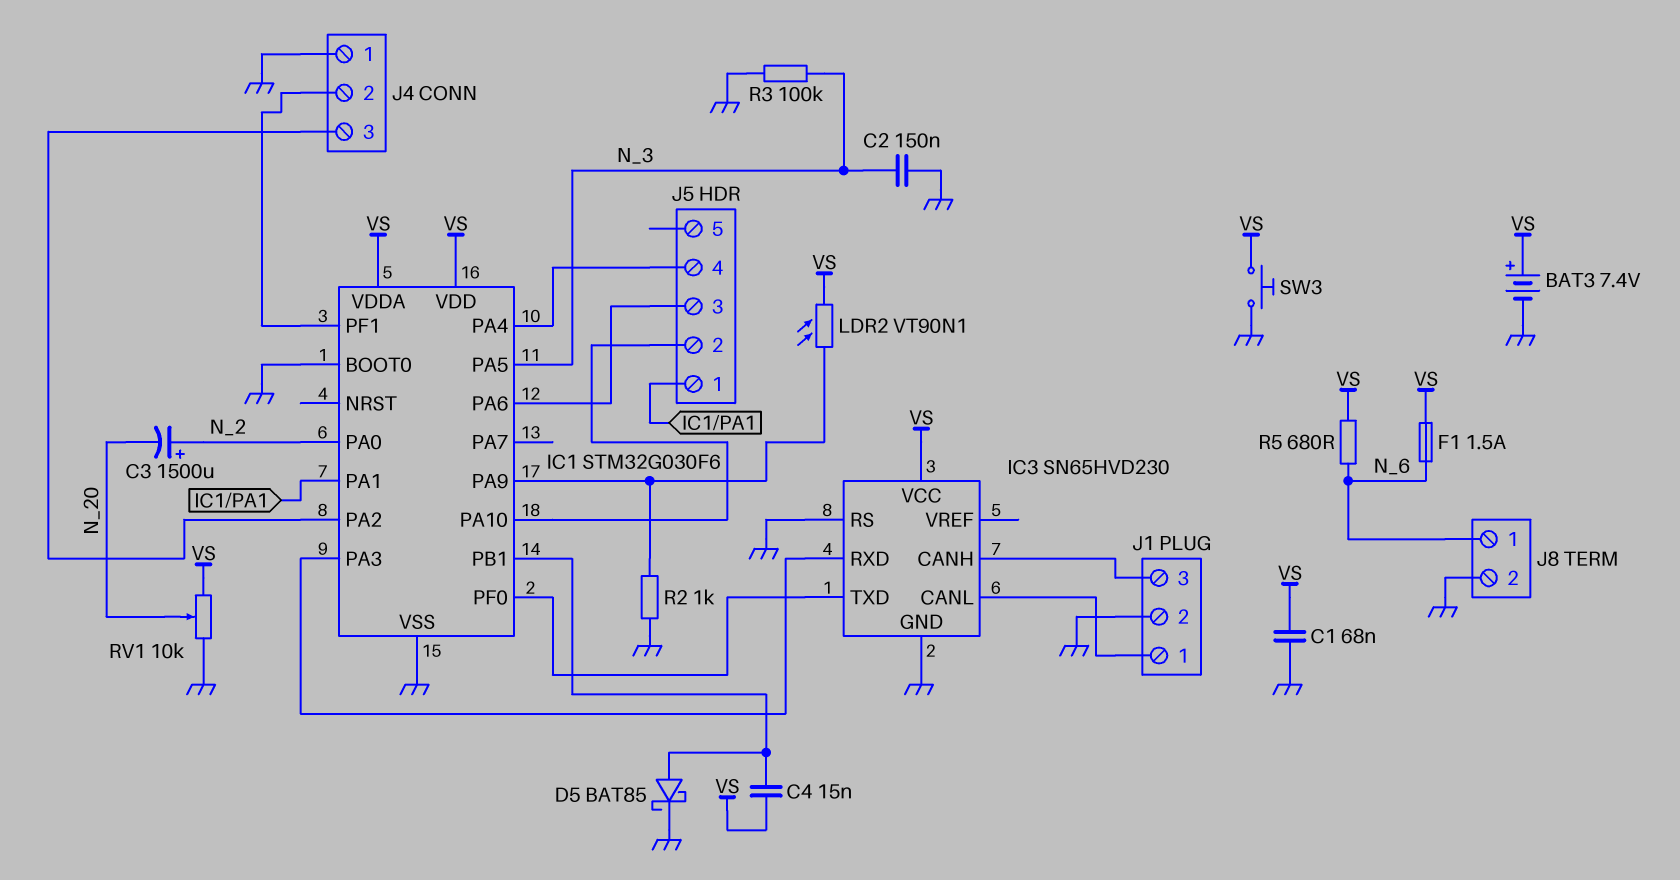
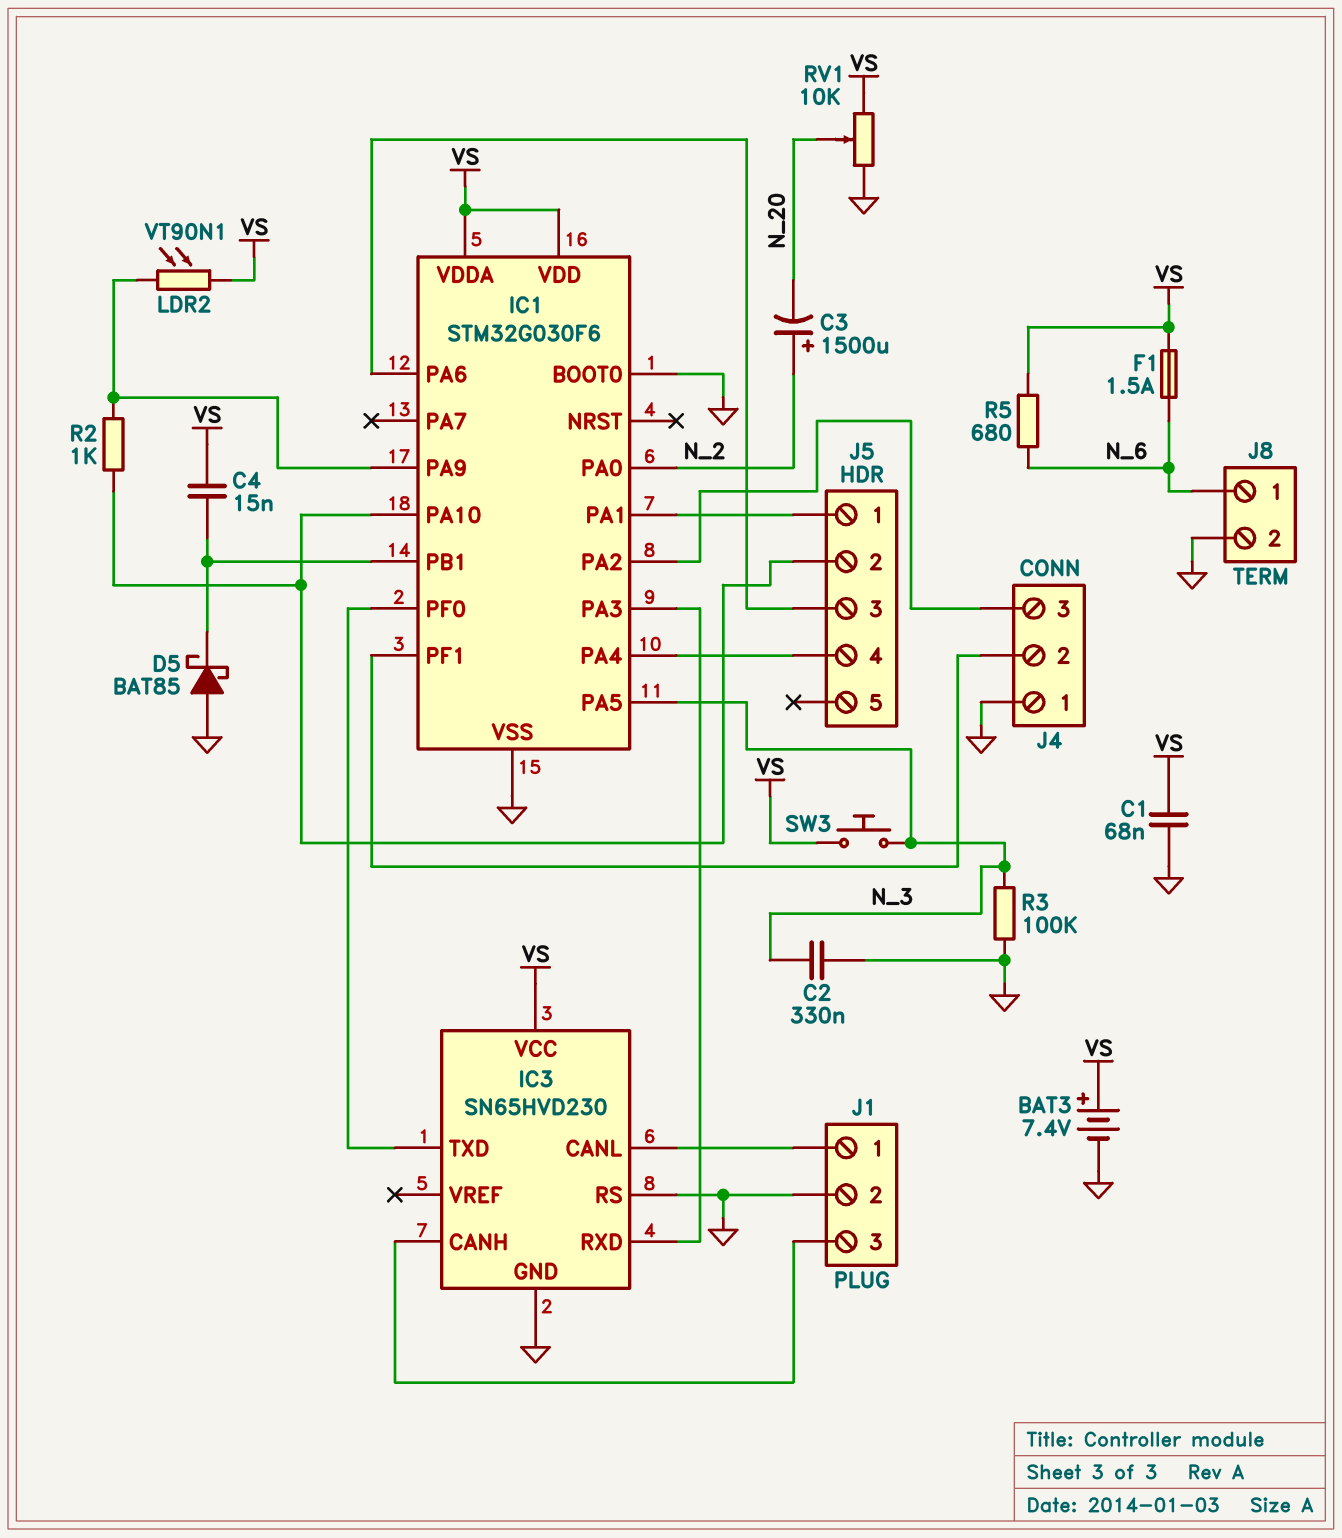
C2: 150nF (GND, N_3) -> 330nF (GND, N_3)
D5: schottky BAT85 (A IC1/PB1, K GND) -> schottky BAT85 (A GND, K IC1/PB1)
R2: 1k (GND, IC1/PA9) -> 1k (IC1/PA9, IC1/PA10)
SW3: button (GND, VS) -> button (N_3, VS)

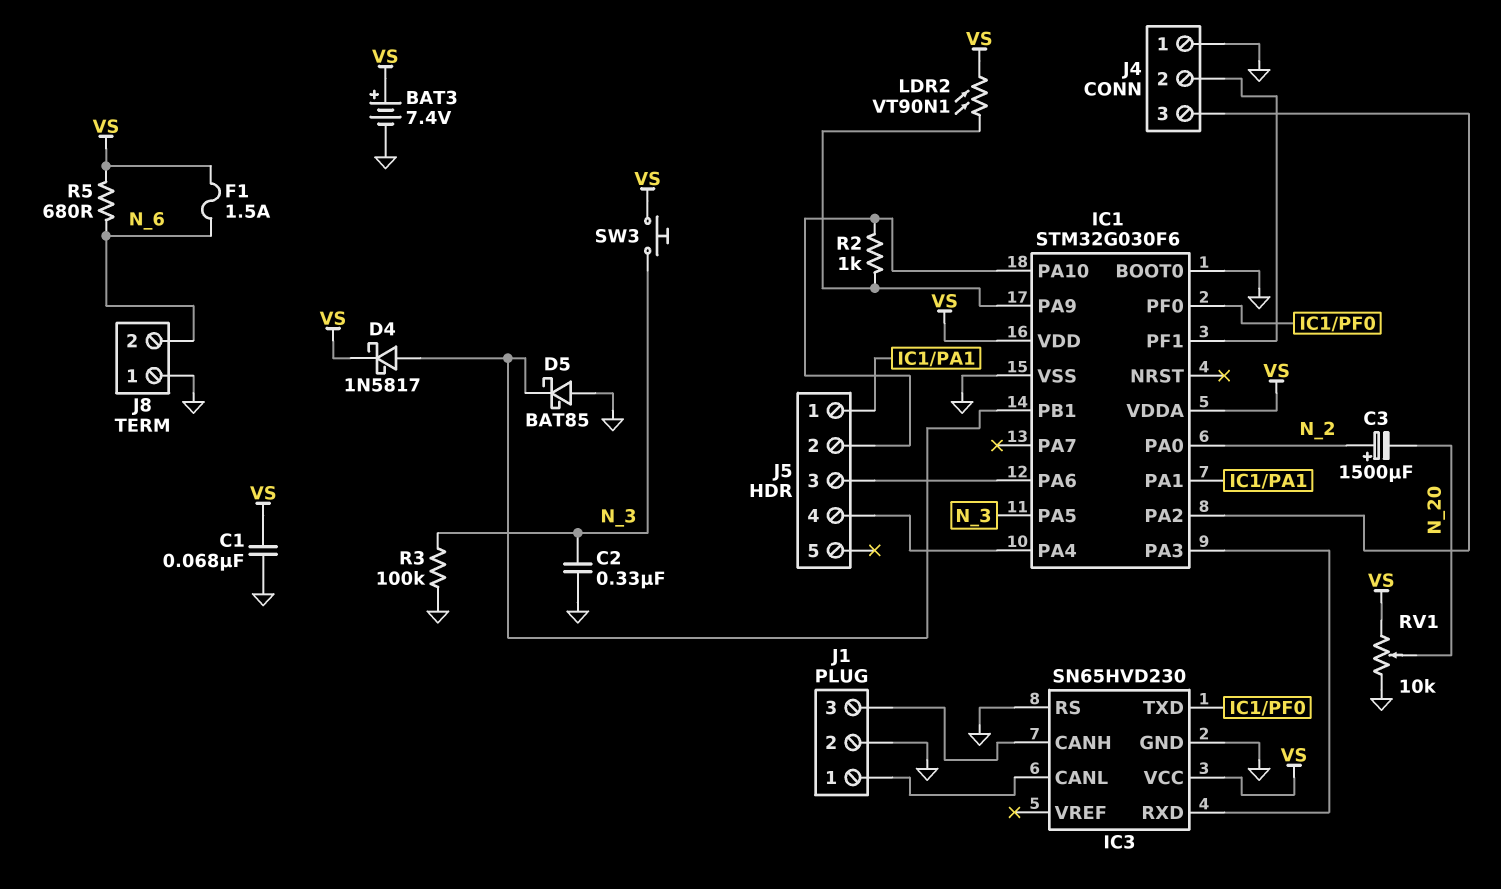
C4: 15nF (IC1/PB1, VS) -> none
D4: none -> schottky 1N5817 (A IC1/PB1, K VS)
J8 pin 1: N_6 -> GND
J8 pin 2: GND -> N_6

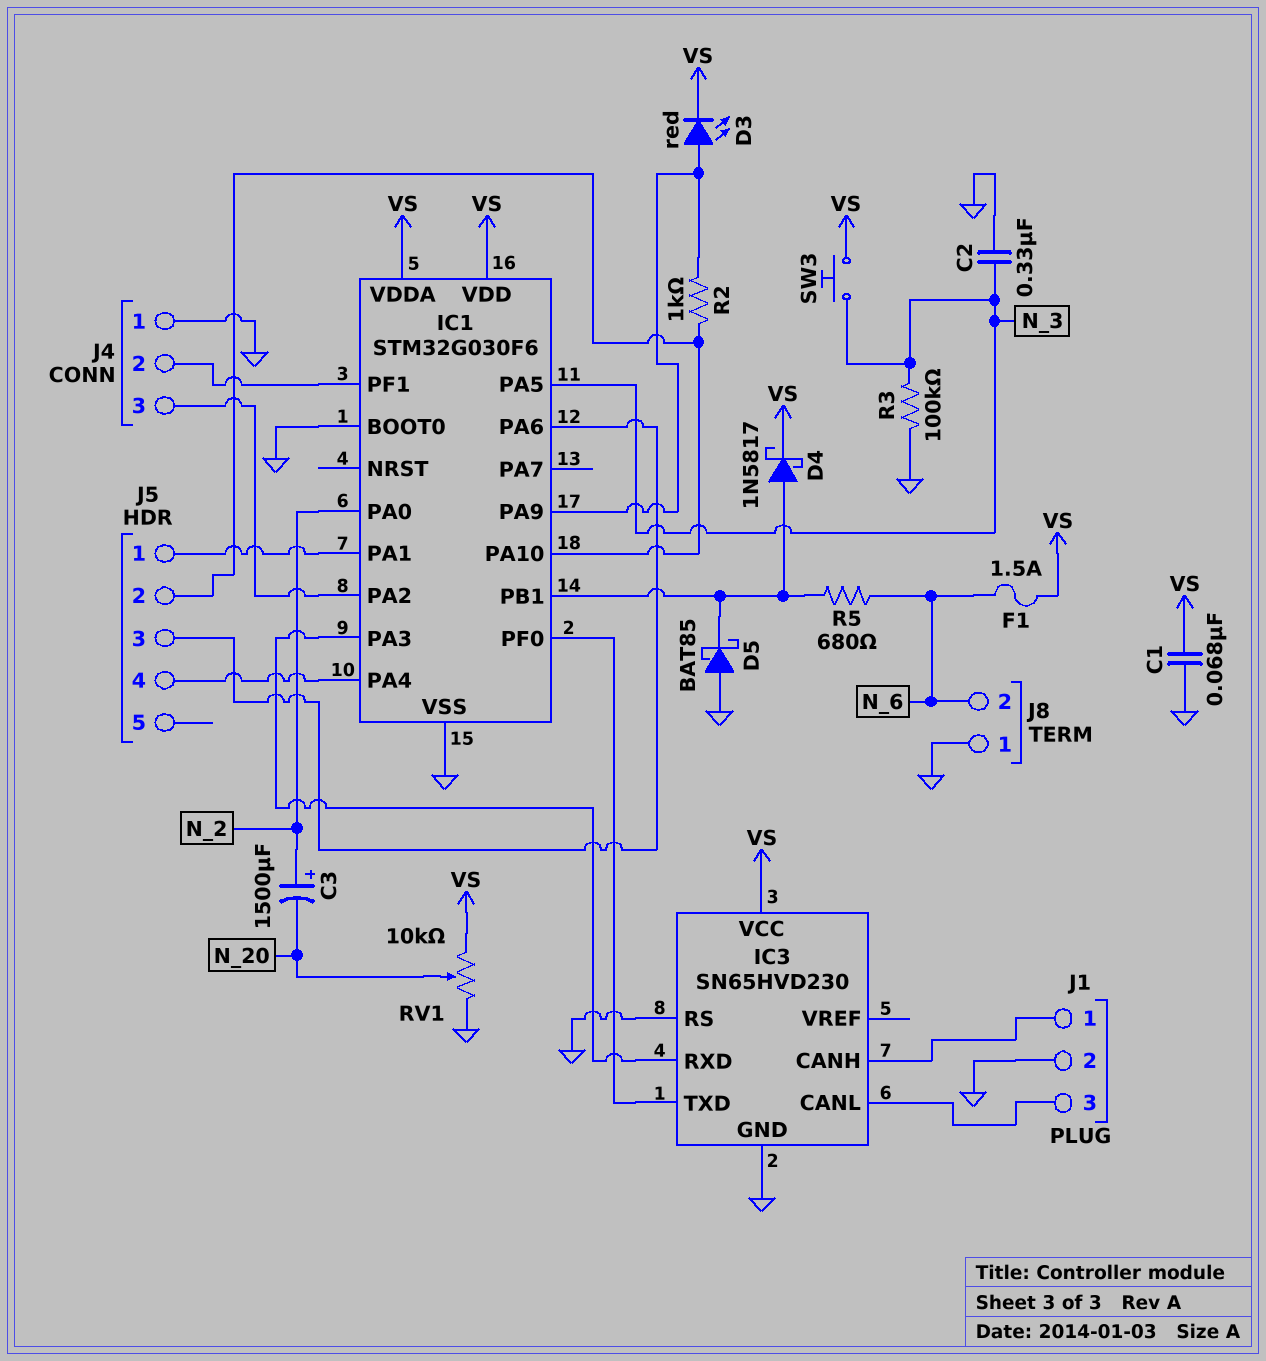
BAT3: 7.4V (plus VS, minus GND) -> none
D3: none -> LED red (A IC1/PA9, K VS)
J1 pin 1: IC3/CANL -> IC3/CANH
J1 pin 3: IC3/CANH -> IC3/CANL
LDR2: VT90N1 (IC1/PA9, VS) -> none
R5: 680 (N_6, VS) -> 680 (IC1/PB1, N_6)

